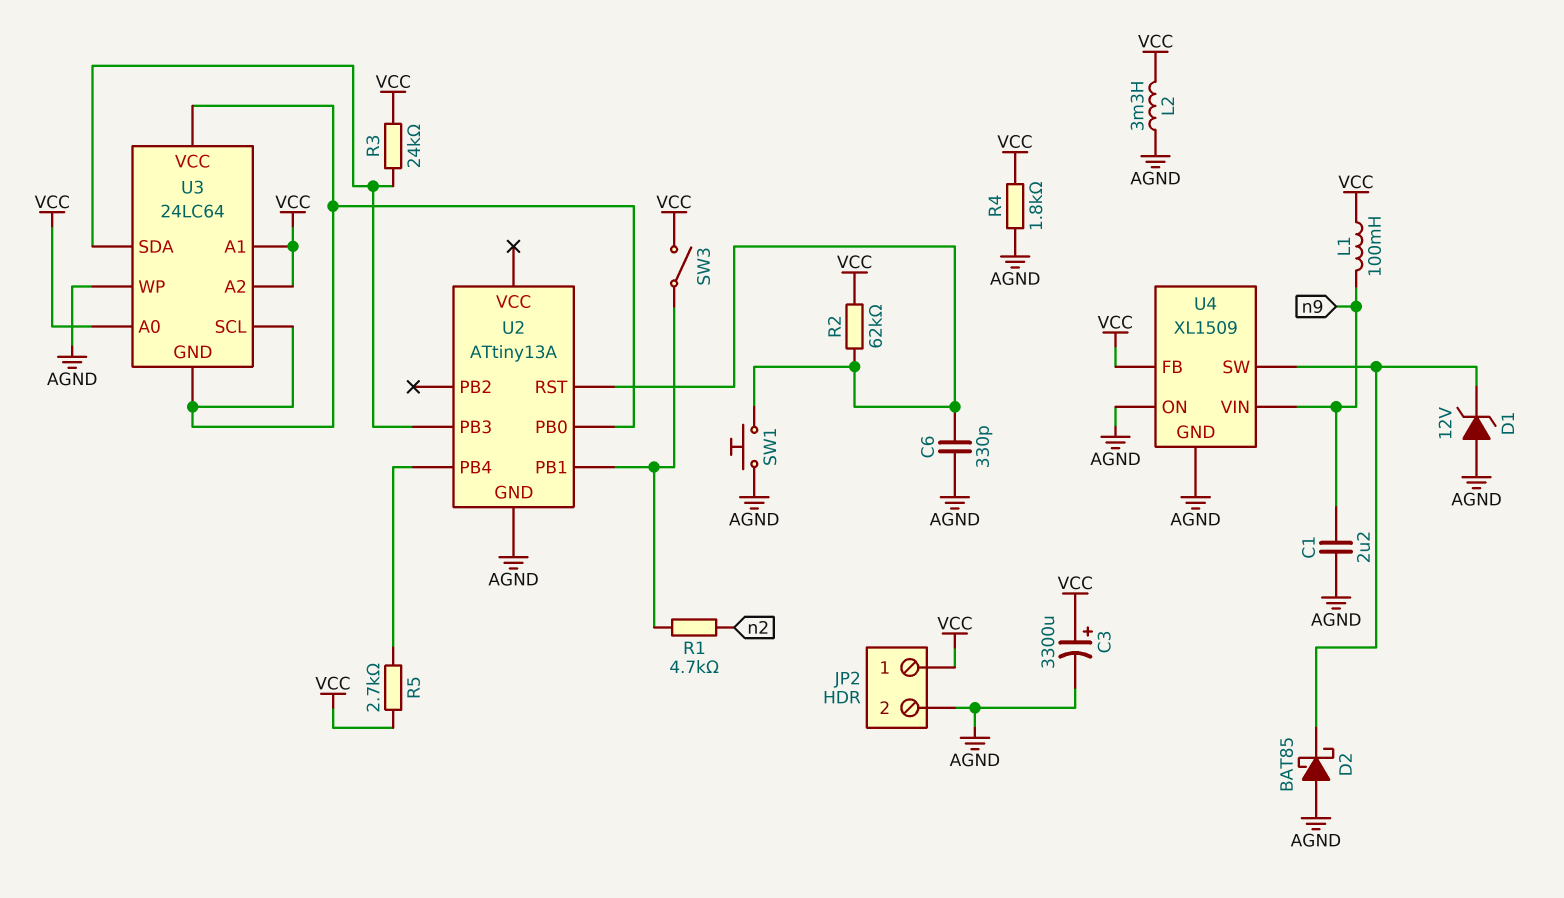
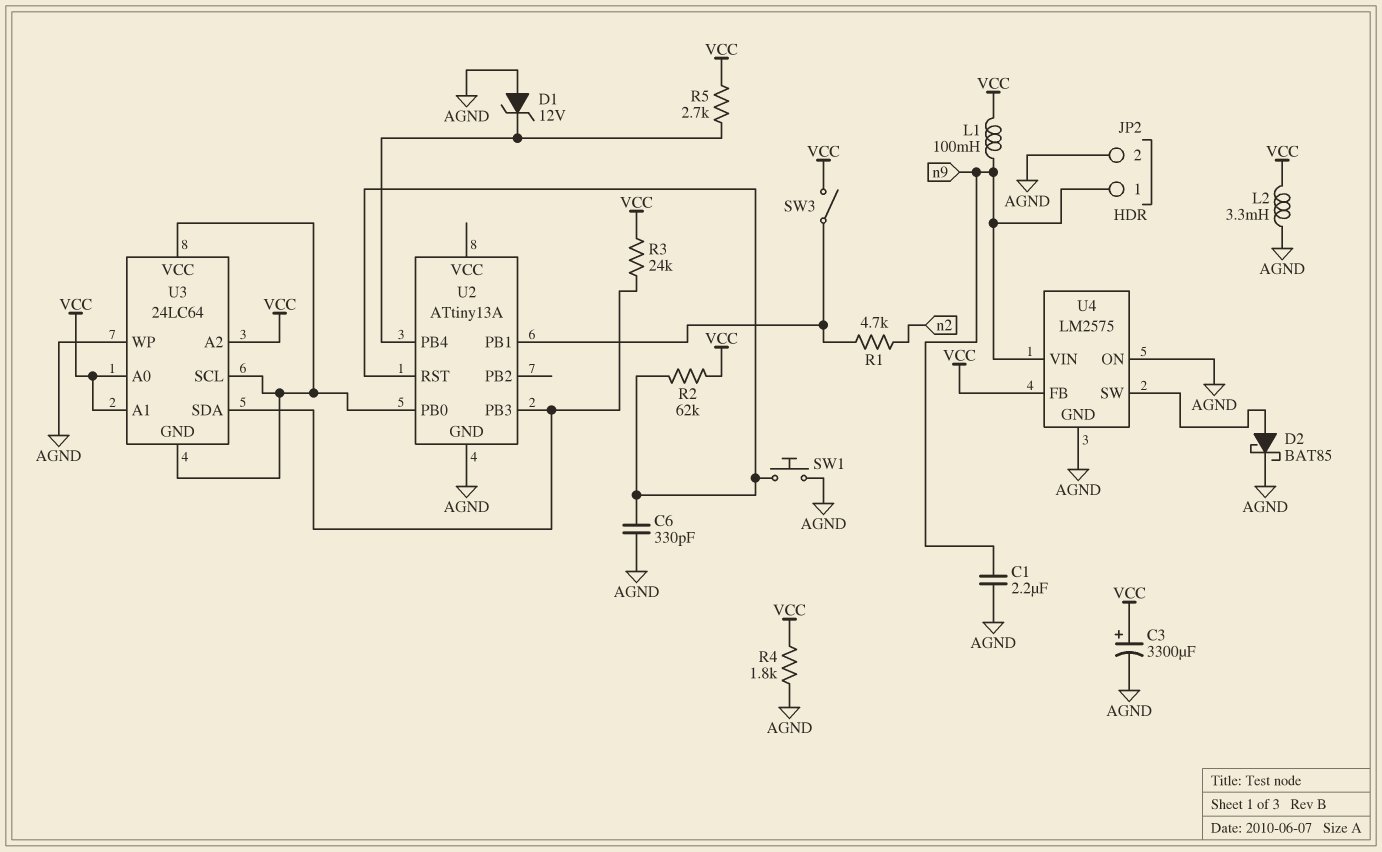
D1: zener 12V (A AGND, K U4/SW) -> zener 12V (A AGND, K U2/PB4)
D2: schottky BAT85 (A AGND, K U4/SW) -> schottky BAT85 (A U4/SW, K AGND)
JP2 pin 1: VCC -> n9
U4: XL1509 -> LM2575

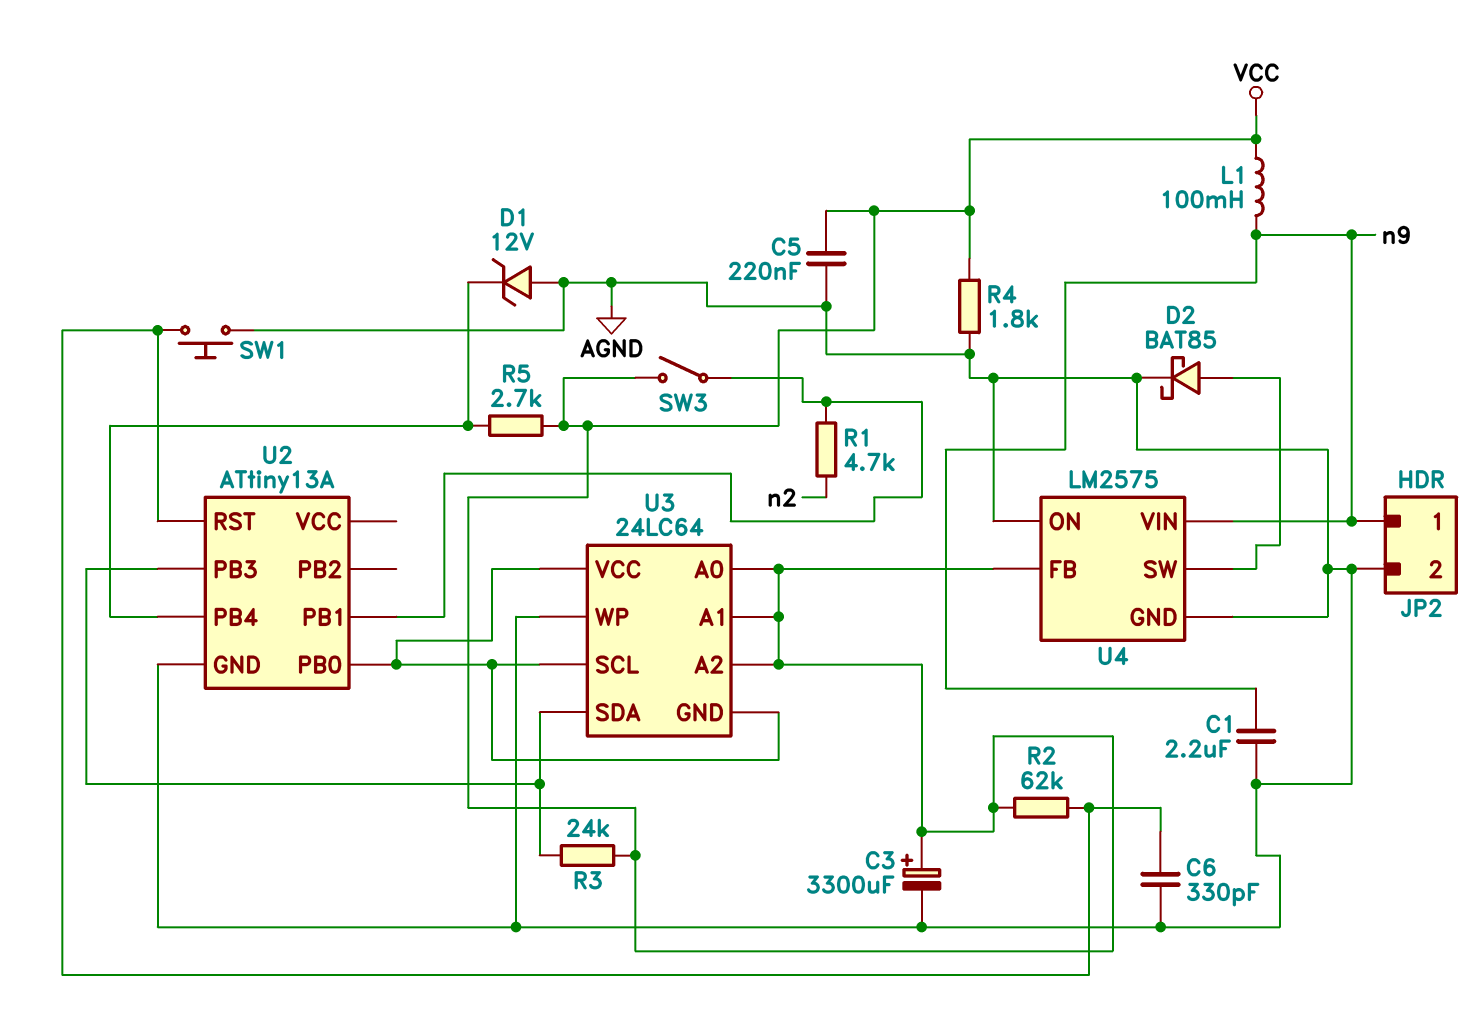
C5: none -> 220nF (AGND, VCC)
L2: 3.3mH (AGND, VCC) -> none

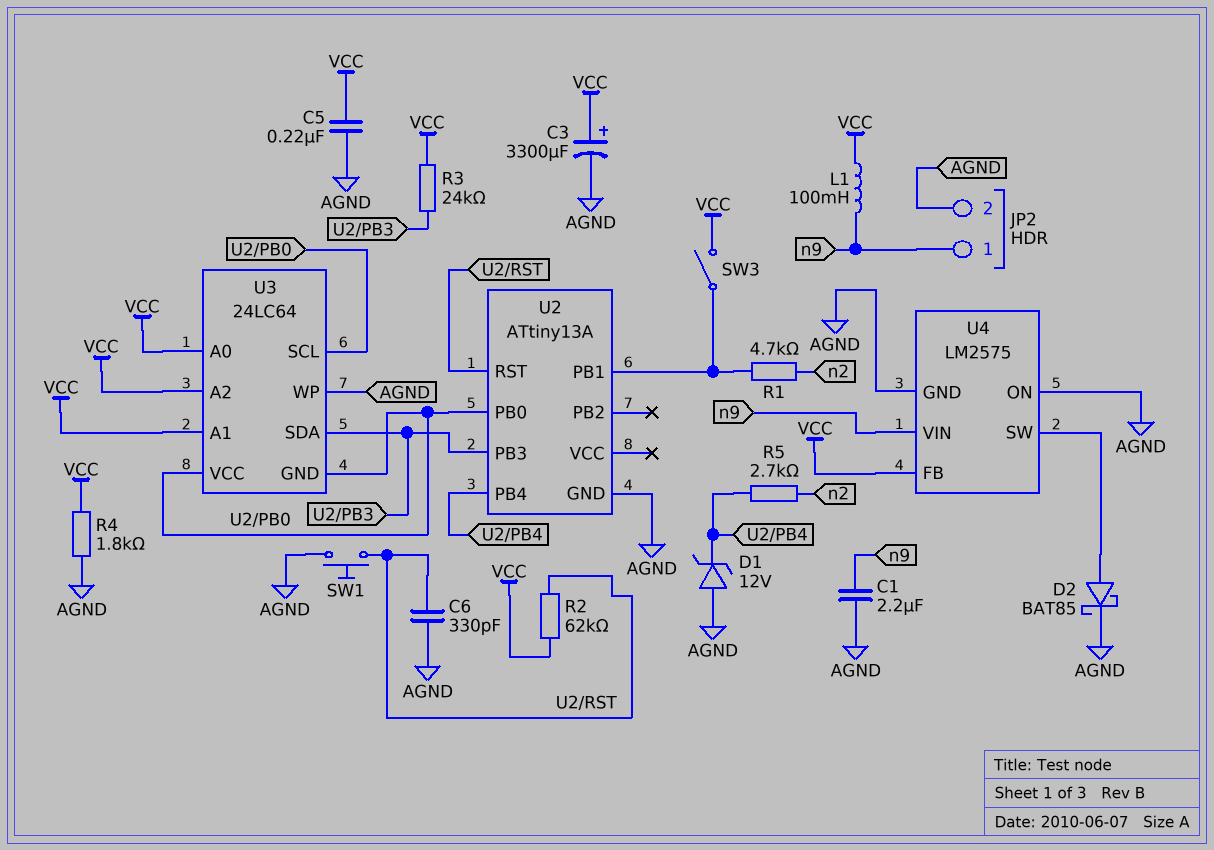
R5: 2.7k (U2/PB4, VCC) -> 2.7k (U2/PB4, n2)

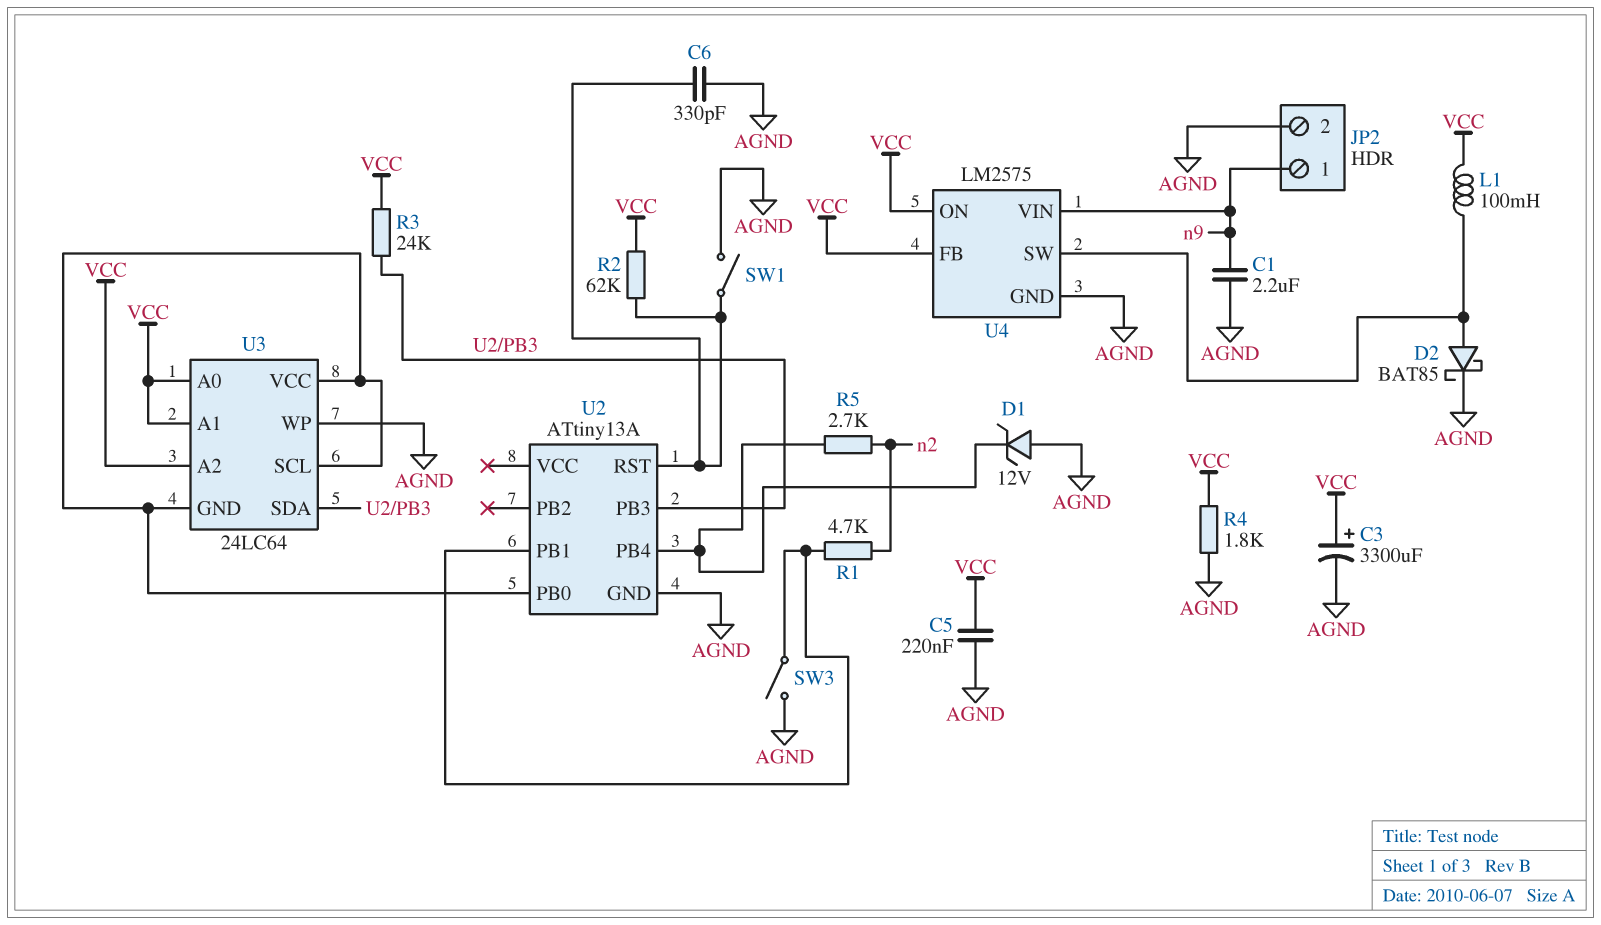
L1: 100mH (VCC, n9) -> 100mH (U4/SW, VCC)
SW1: button (AGND, U2/RST) -> switch (AGND, U2/RST)
SW3: switch (U2/PB1, VCC) -> switch (AGND, U2/PB1)
U4 pin ON: AGND -> VCC

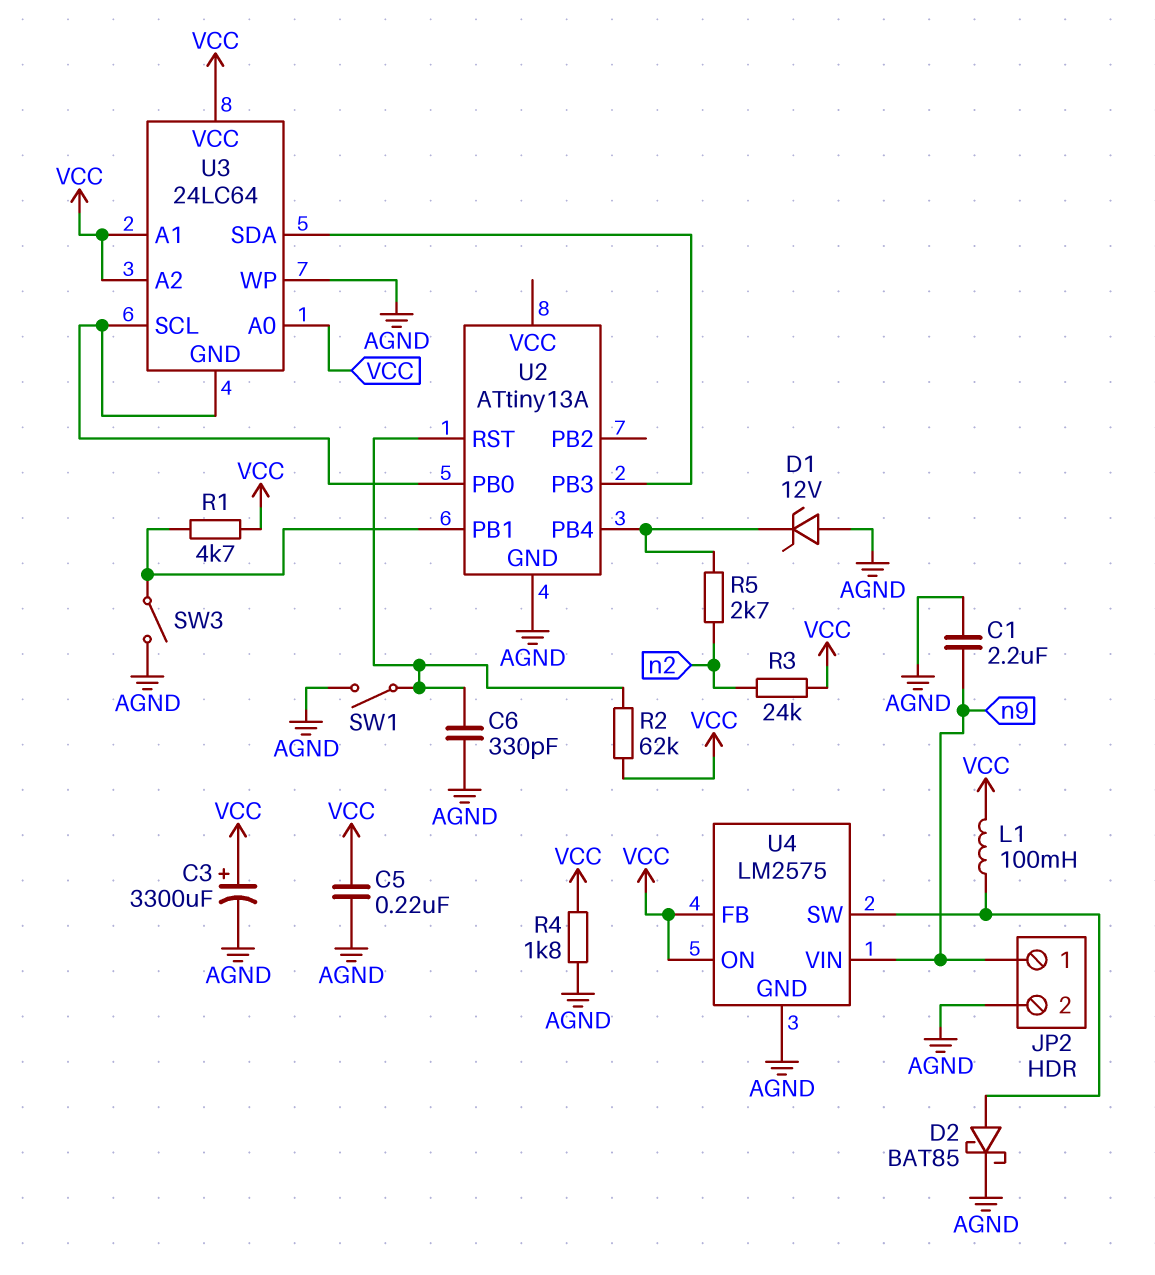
R1: 4.7k (U2/PB1, n2) -> 4.7k (U2/PB1, VCC)
R3: 24k (U2/PB3, VCC) -> 24k (VCC, n2)
U3 pin VCC: U2/PB0 -> VCC

